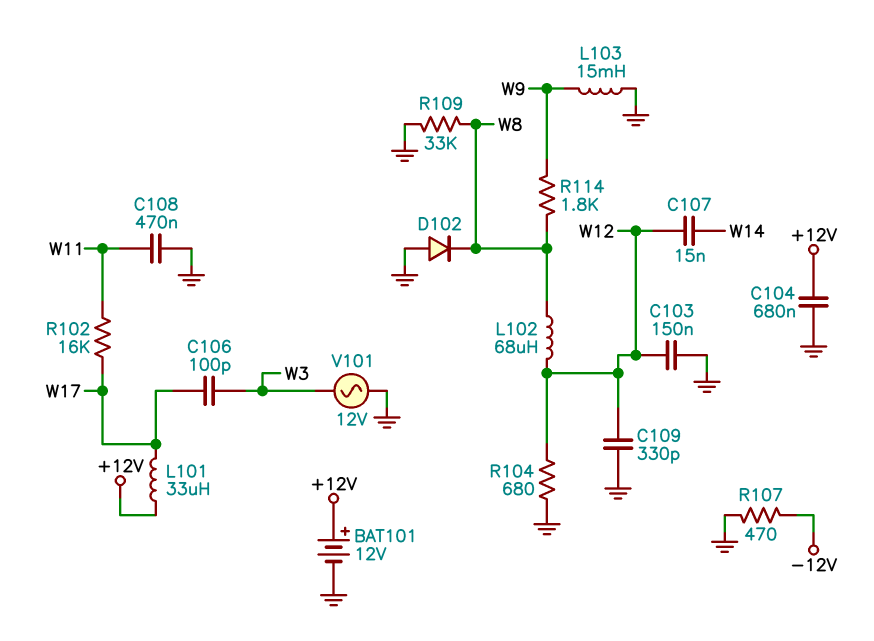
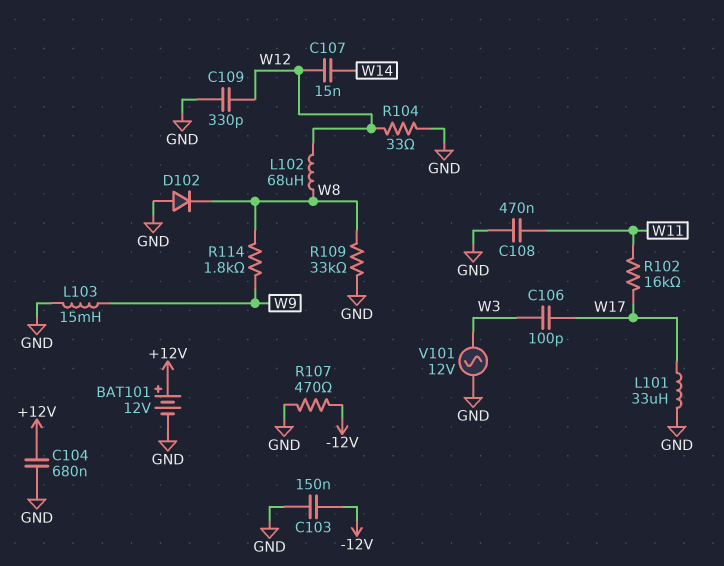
C103: 150nF (GND, W12) -> 150nF (-12V, GND)
L101: 33uH (+12V, W17) -> 33uH (GND, W17)
R104: 680 (GND, W12) -> 33 (GND, W12)

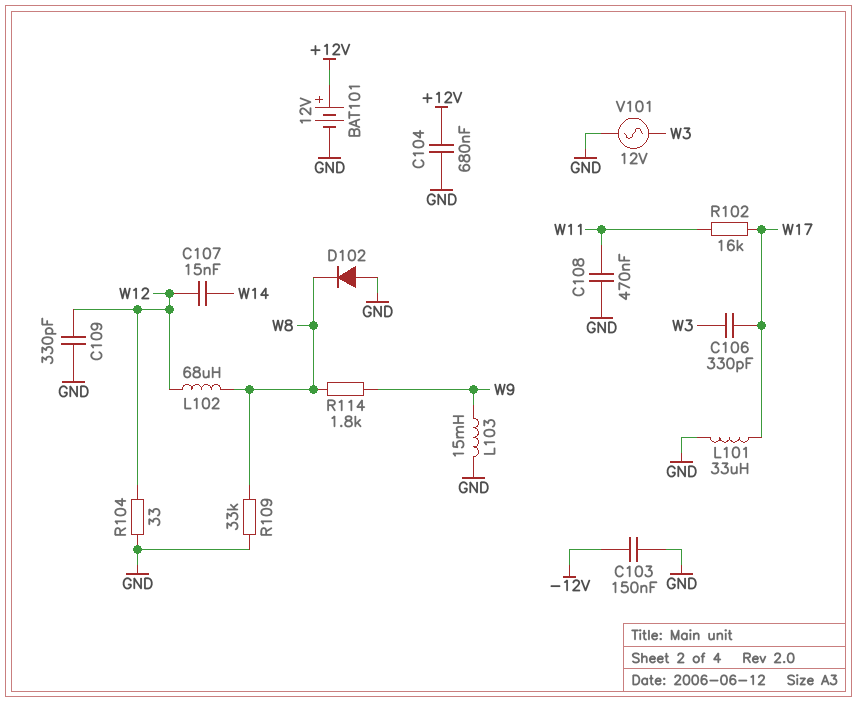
C106: 100pF (W3, W17) -> 330pF (W3, W17)
R107: 470 (-12V, GND) -> none

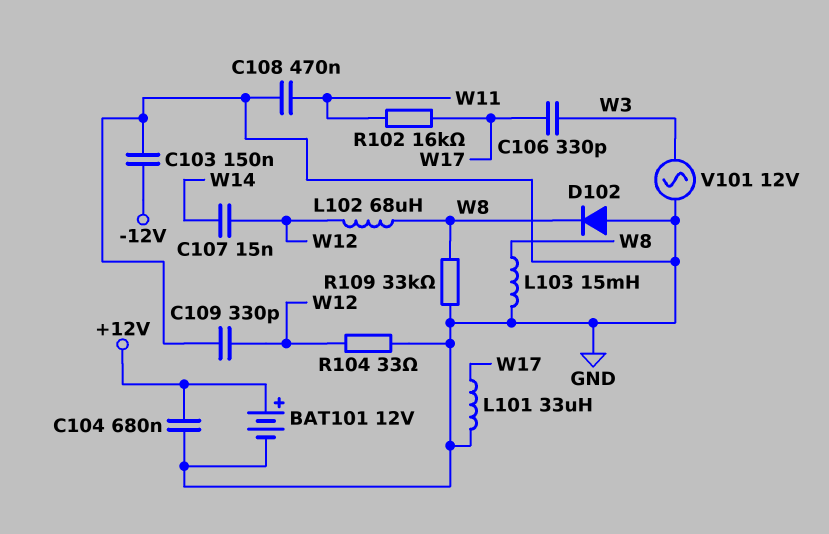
L103: 15mH (GND, W9) -> 15mH (GND, W8)
R114: 1.8k (W8, W9) -> none

